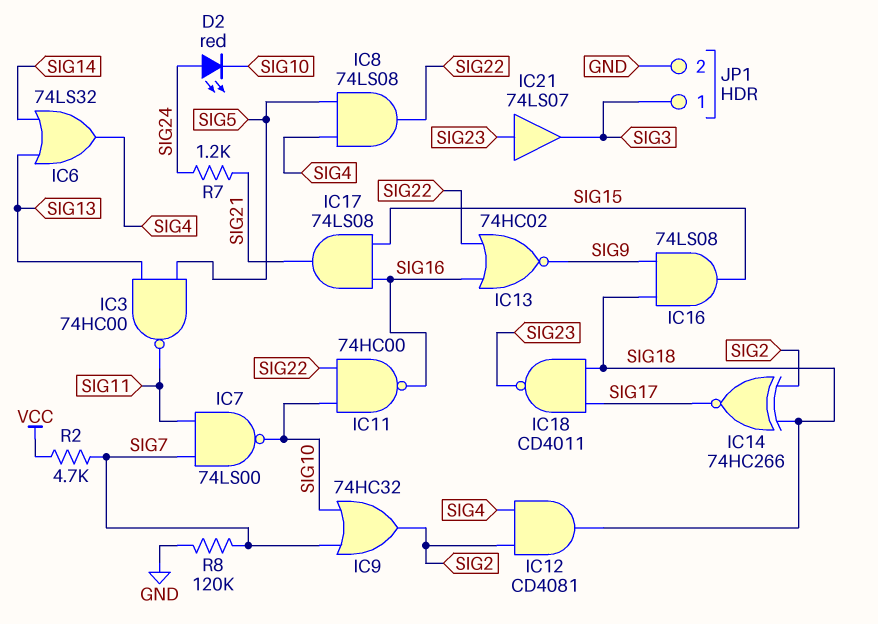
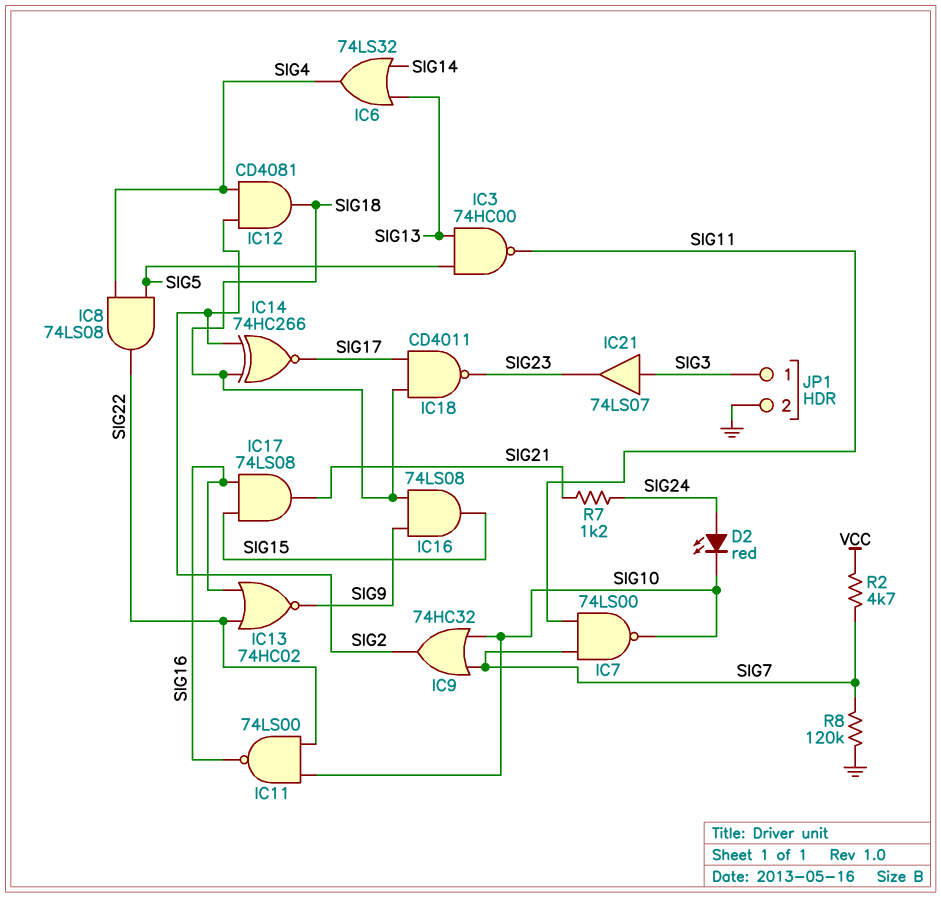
IC11: NAND 74HC00 (in SIG10, in SIG22, out SIG16) -> NAND 74LS00 (in SIG10, in SIG22, out SIG16)
IC21: buffer 74LS07 (in SIG23, out SIG3) -> buffer 74LS07 (in SIG3, out SIG23)

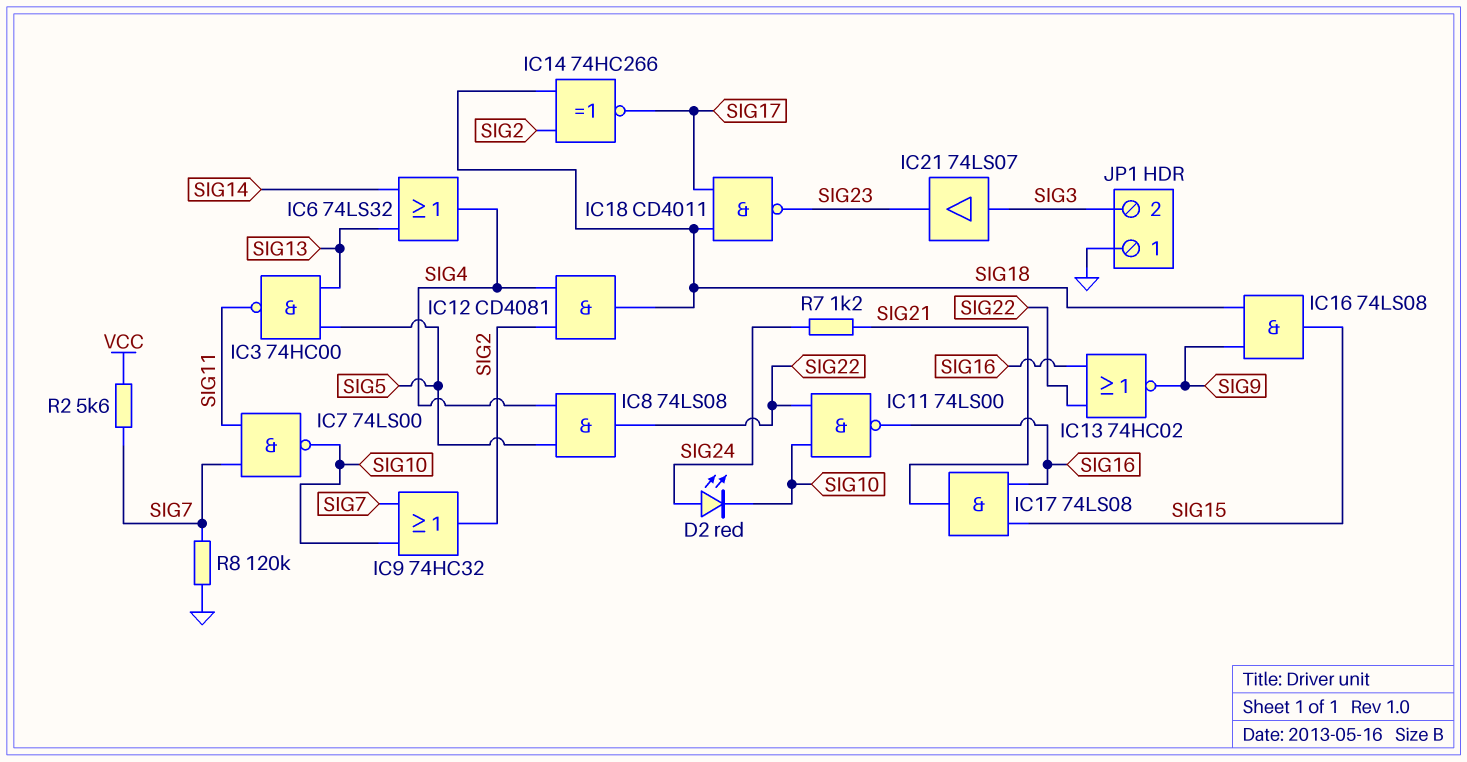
JP1 pin 1: SIG3 -> GND
JP1 pin 2: GND -> SIG3
R2: 4.7k (SIG7, VCC) -> 5.6k (SIG7, VCC)

